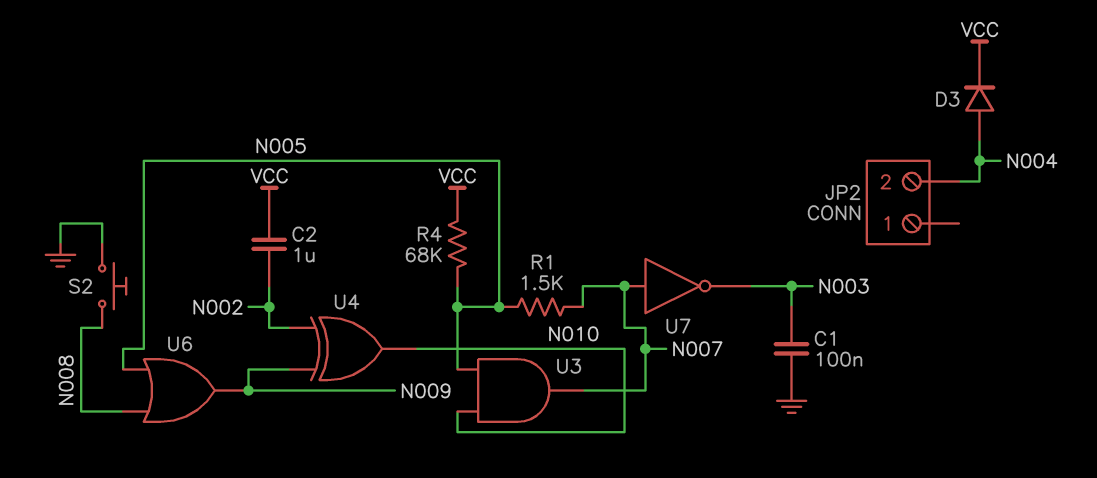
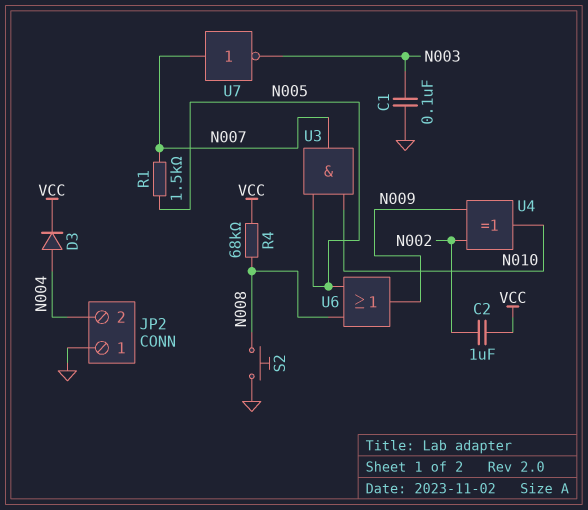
JP2 pin 1: none -> GND
R4: 68k (N005, VCC) -> 68k (N008, VCC)

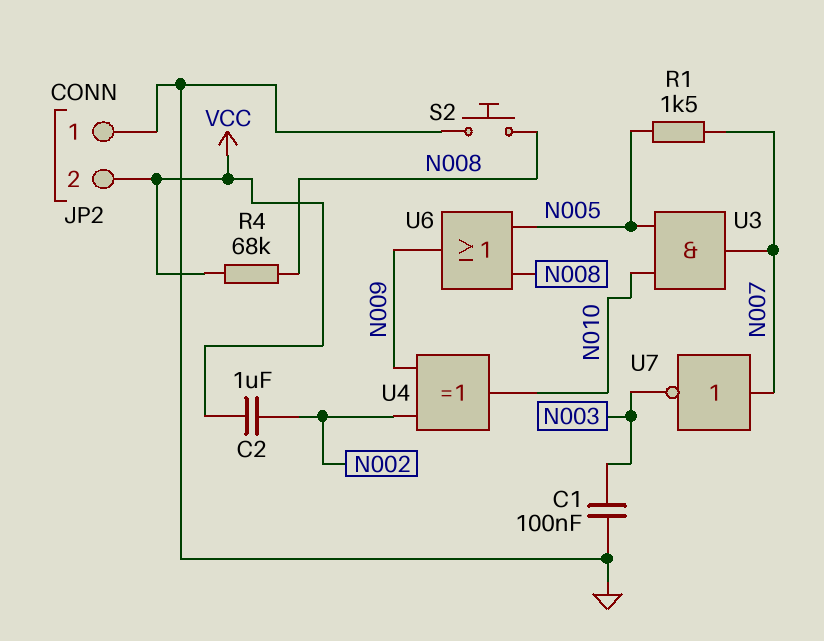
D3: diode (A N004, K VCC) -> none
JP2 pin 2: N004 -> VCC

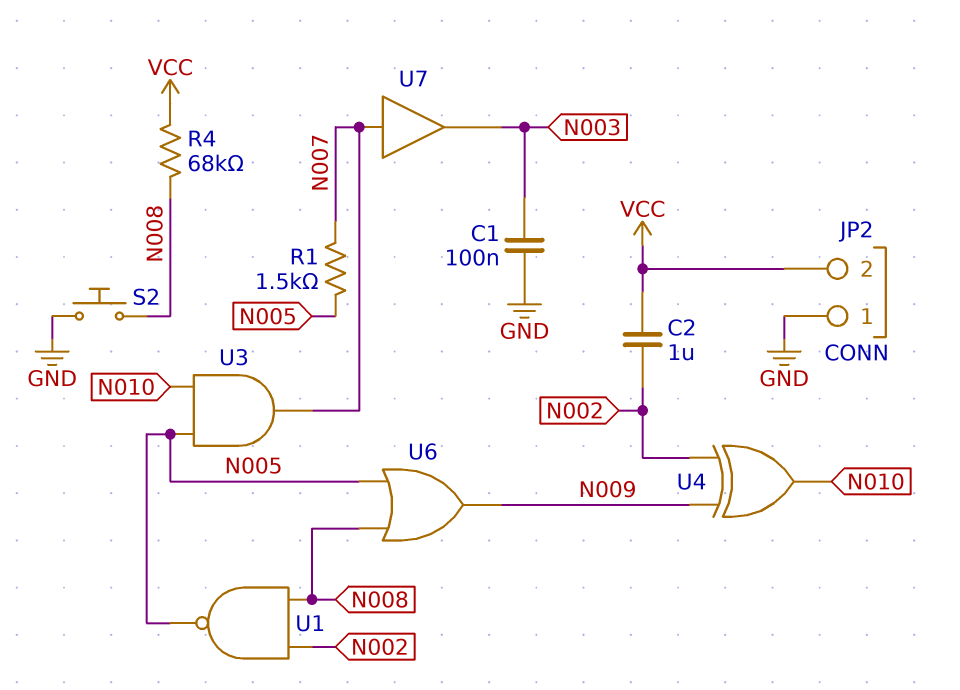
U1: none -> NAND (in N002, in N008, out N005)
U7: NOT (in N007, out N003) -> buffer (in N007, out N003)

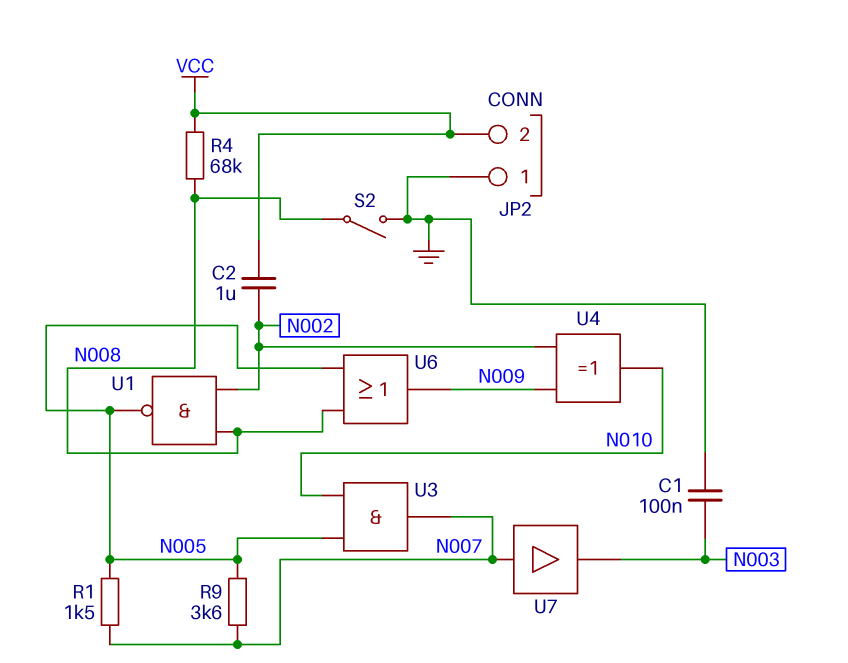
R9: none -> 3.6k (N005, N007)
S2: button (GND, N008) -> switch (GND, N008)

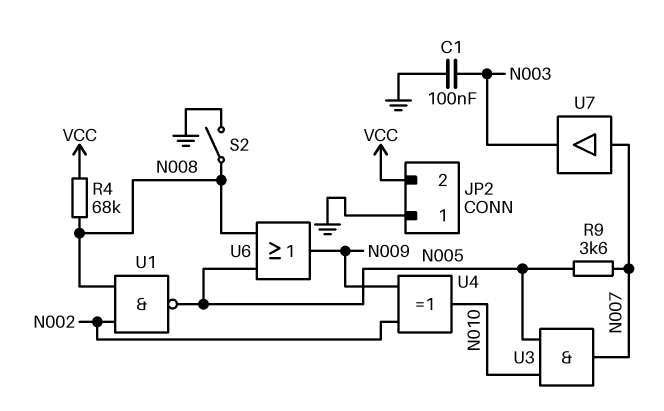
C2: 1uF (N002, VCC) -> none
R1: 1.5k (N005, N007) -> none

